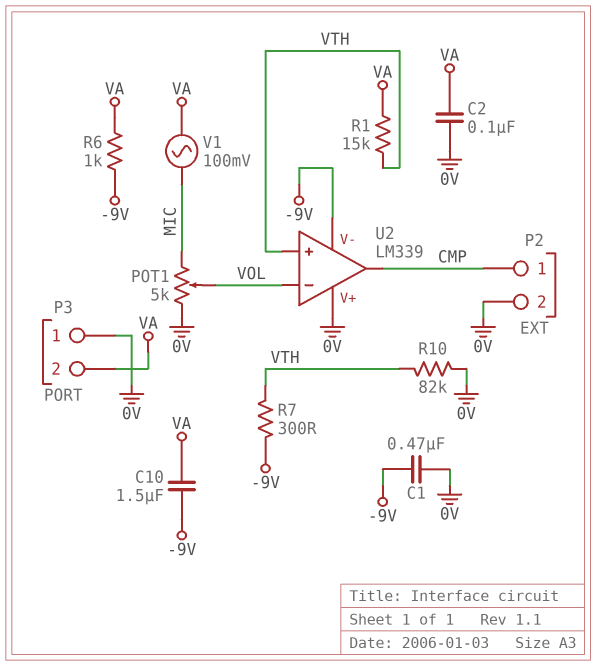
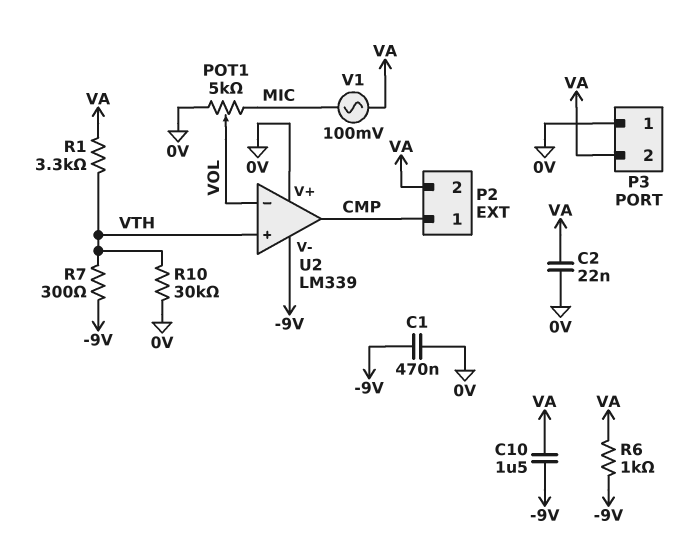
C2: 100nF (0V, VA) -> 22nF (0V, VA)
P2 pin 2: 0V -> VA
R1: 15k (VA, VTH) -> 3.3k (VA, VTH)
R10: 82k (0V, VTH) -> 30k (0V, VTH)

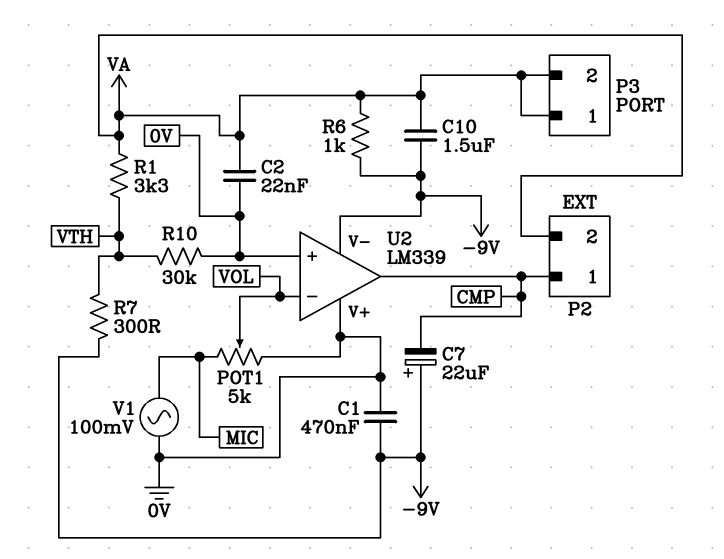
C7: none -> 22uF (plus -9V, minus CMP)
P3 pin 1: 0V -> VA
U2 pin in+: VTH -> 0V
V1: AC 100mV (MIC, VA) -> AC 100mV (0V, MIC)

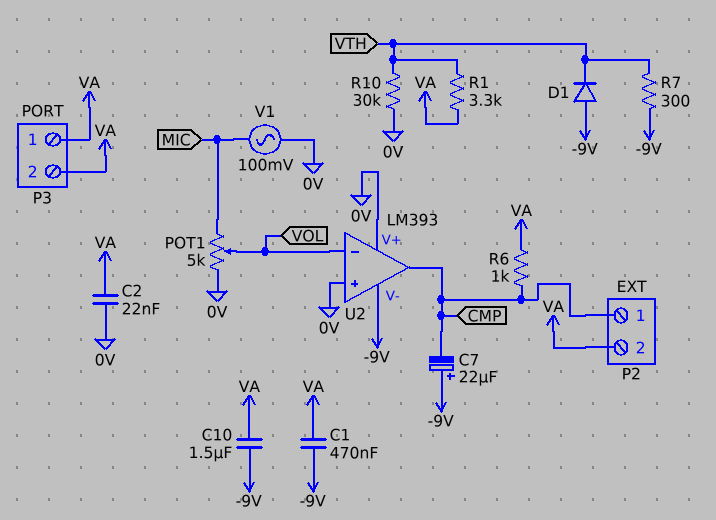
C1: 470nF (-9V, 0V) -> 470nF (-9V, VA)
D1: none -> diode (A -9V, K VTH)
R6: 1k (-9V, VA) -> 1k (CMP, VA)
U2: LM339 -> LM393

